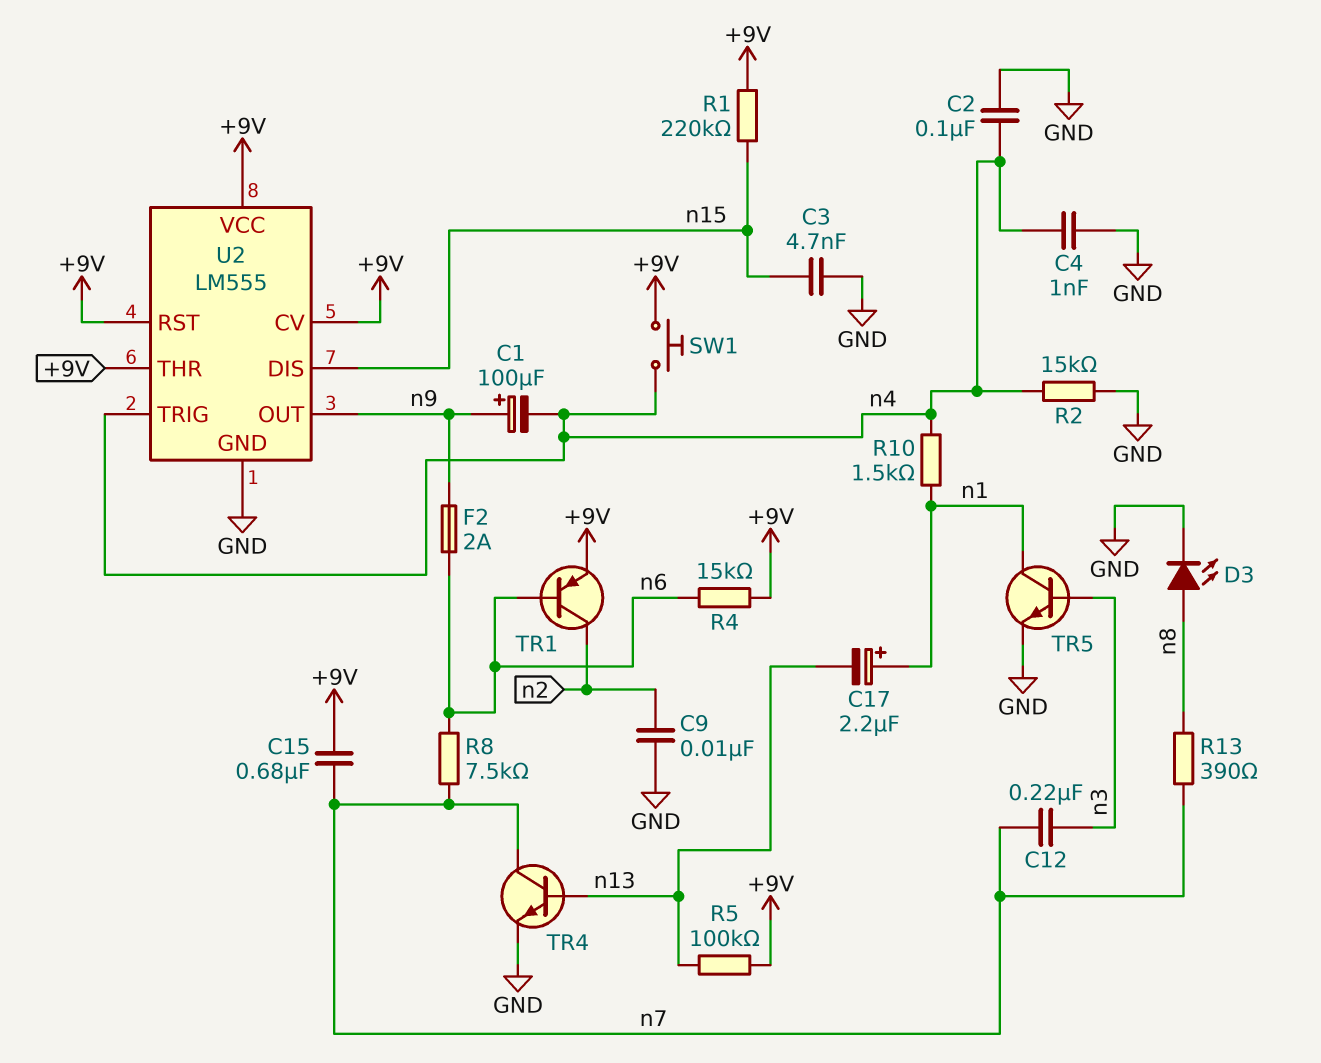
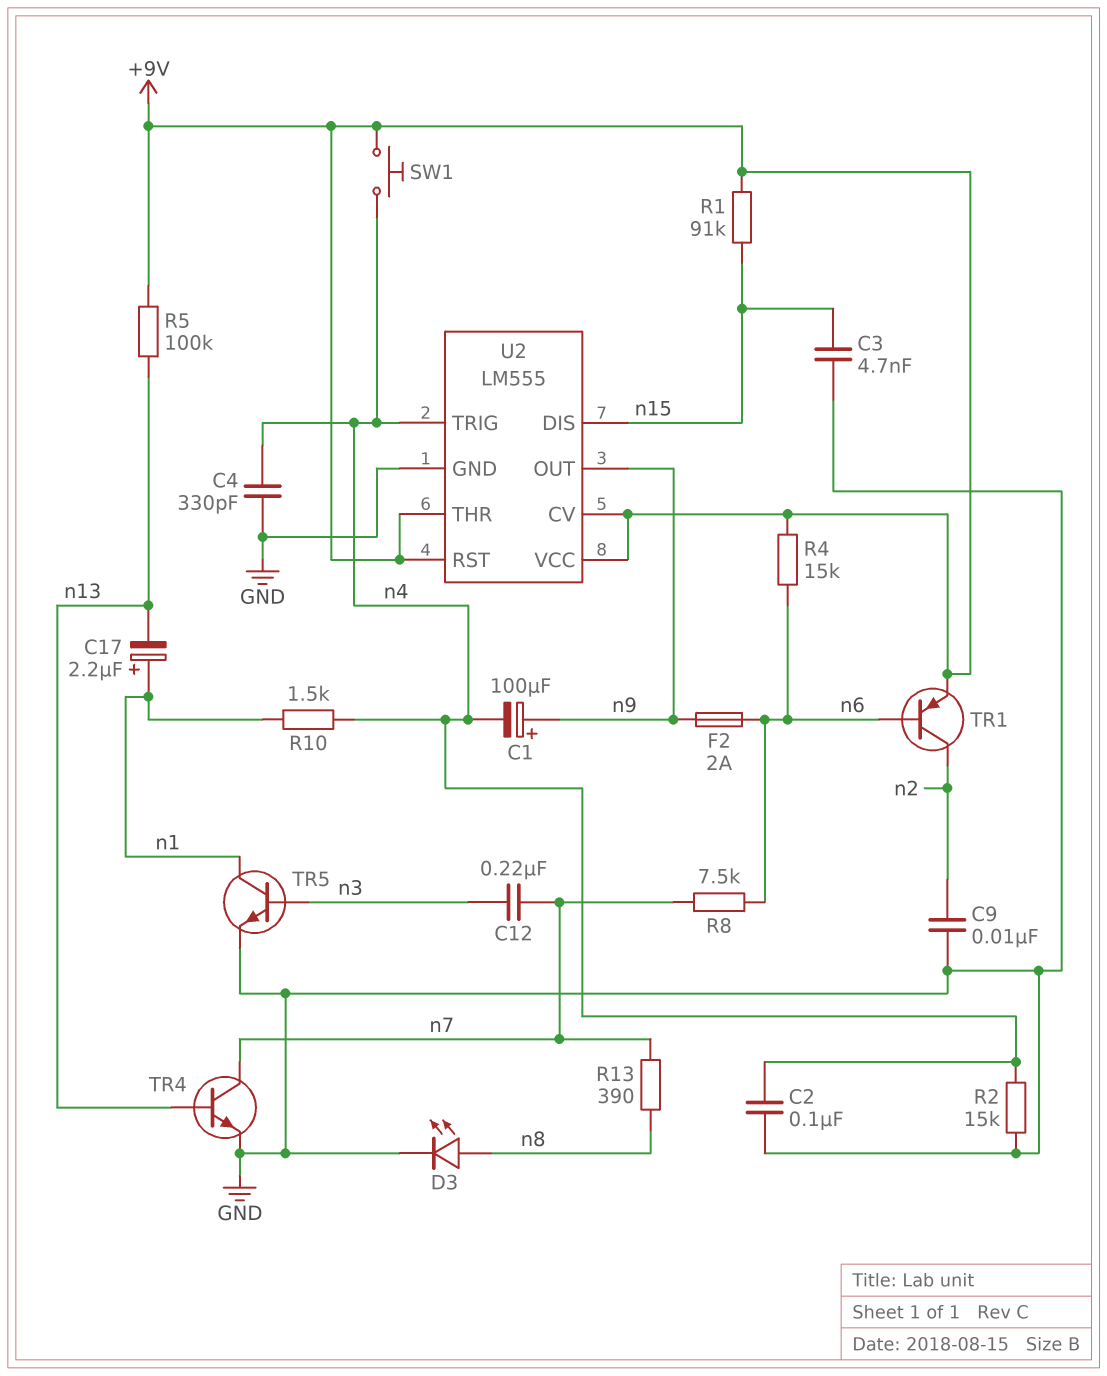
C4: 1nF (GND, n4) -> 330pF (GND, n4)
C15: 680nF (+9V, n7) -> none
R1: 220k (+9V, n15) -> 91k (+9V, n15)

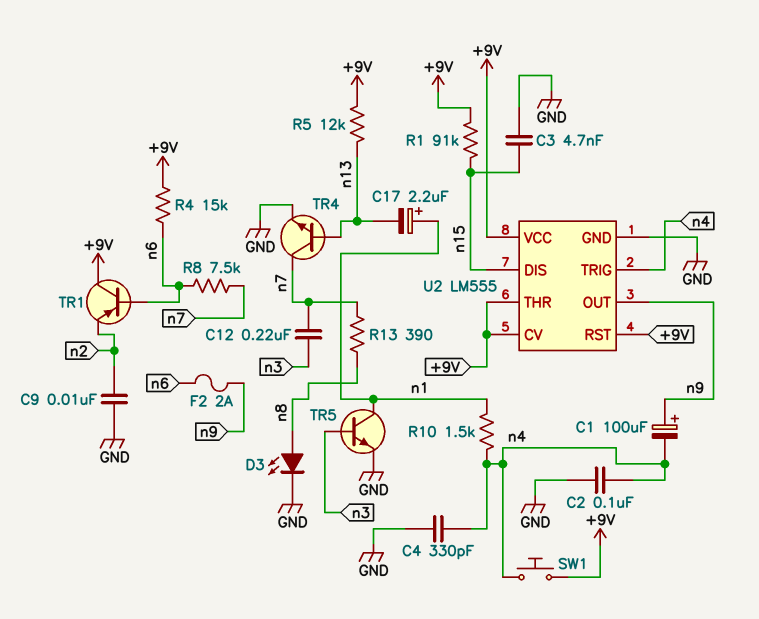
R2: 15k (GND, n4) -> none
R5: 100k (+9V, n13) -> 12k (+9V, n13)
TR1: PNP (B n6, C n2, E +9V) -> PNP (B n6, C +9V, E n2)

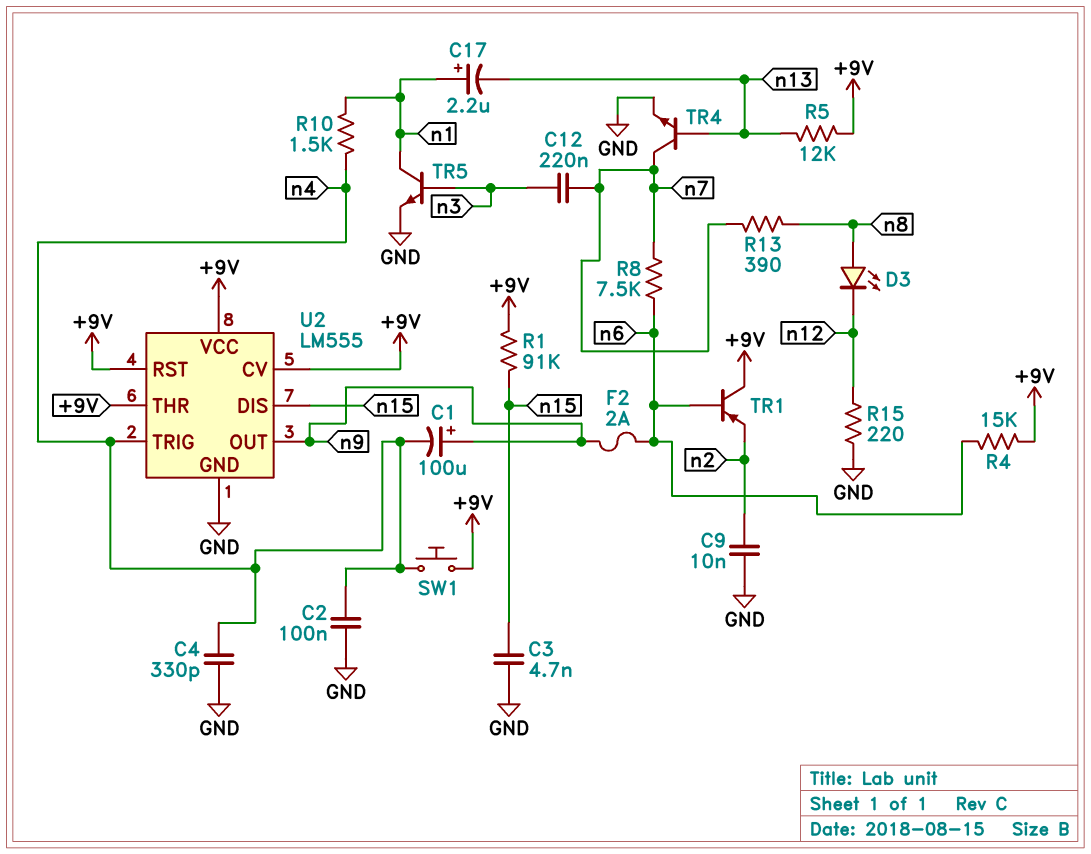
D3: LED (A n8, K GND) -> LED (A n8, K n12)
R15: none -> 220 (GND, n12)

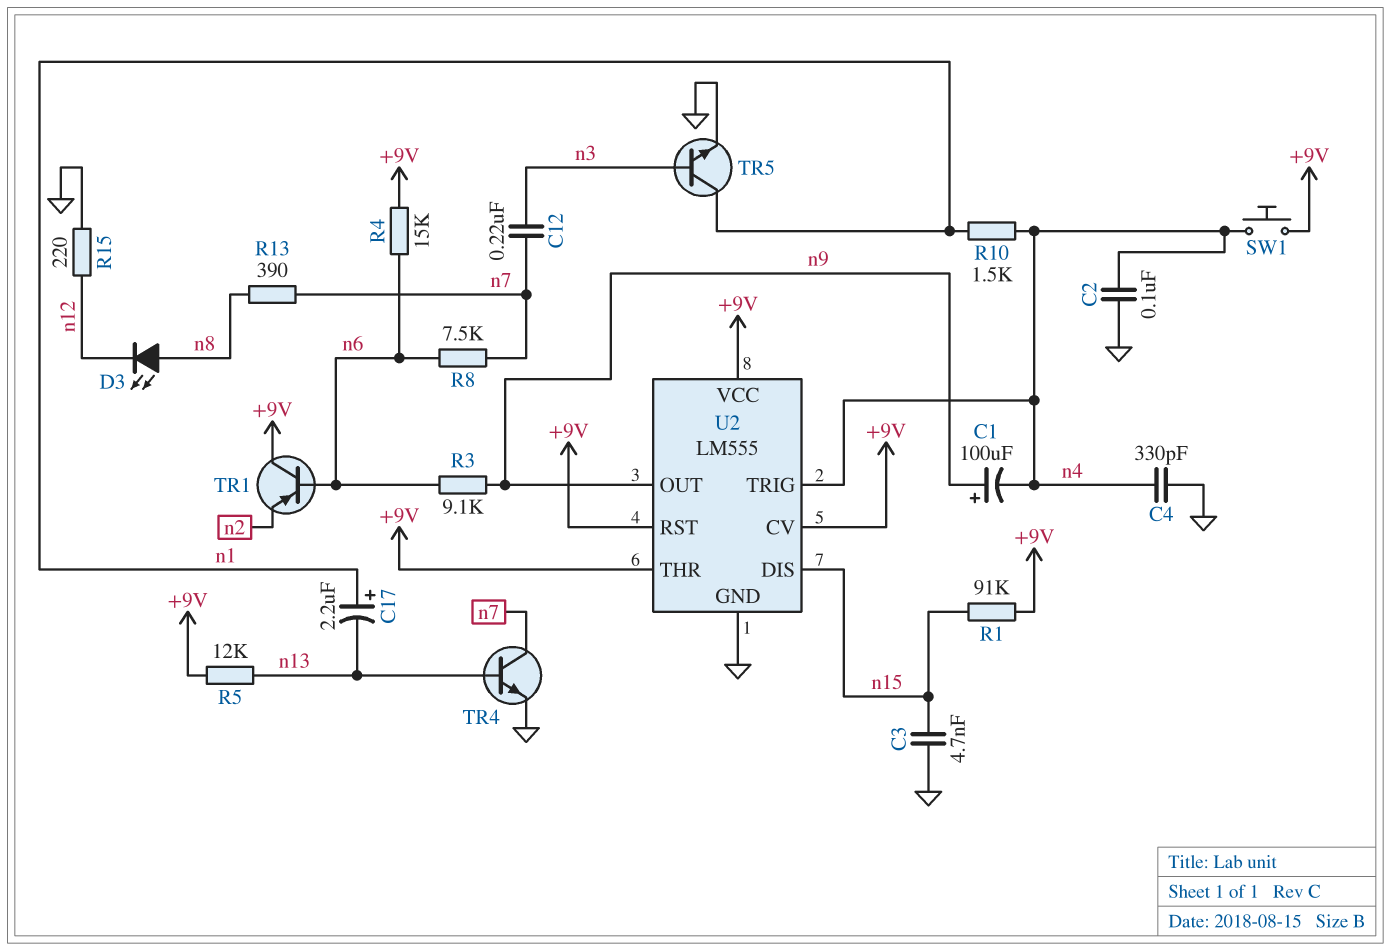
C9: 10nF (GND, n2) -> none
F2: 2A (n6, n9) -> none
R3: none -> 9.1k (n6, n9)

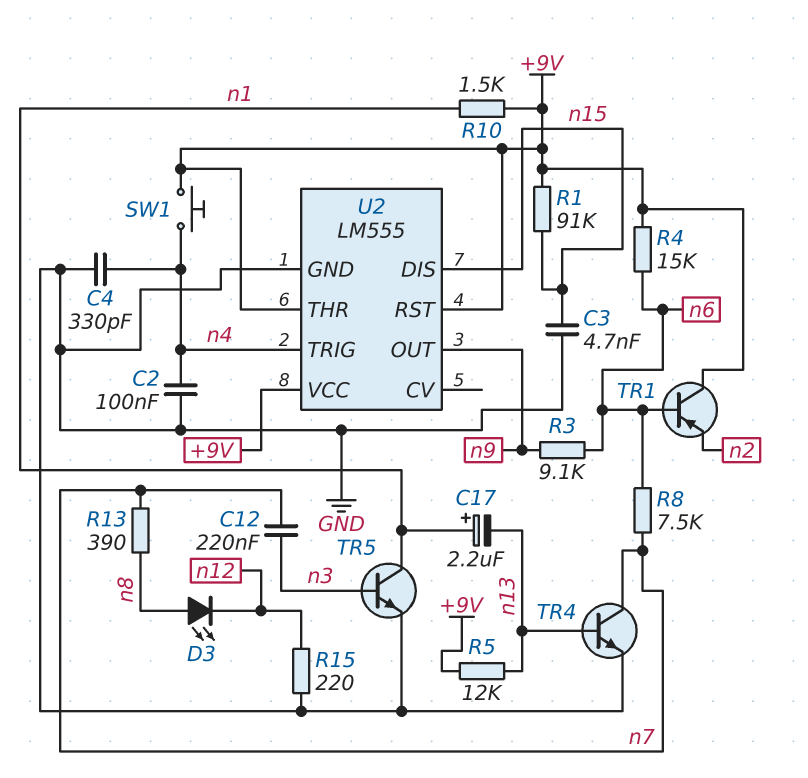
C1: 100uF (plus n9, minus n4) -> none
R10: 1.5k (n1, n4) -> 1.5k (+9V, n1)
U2 pin CV: +9V -> none

